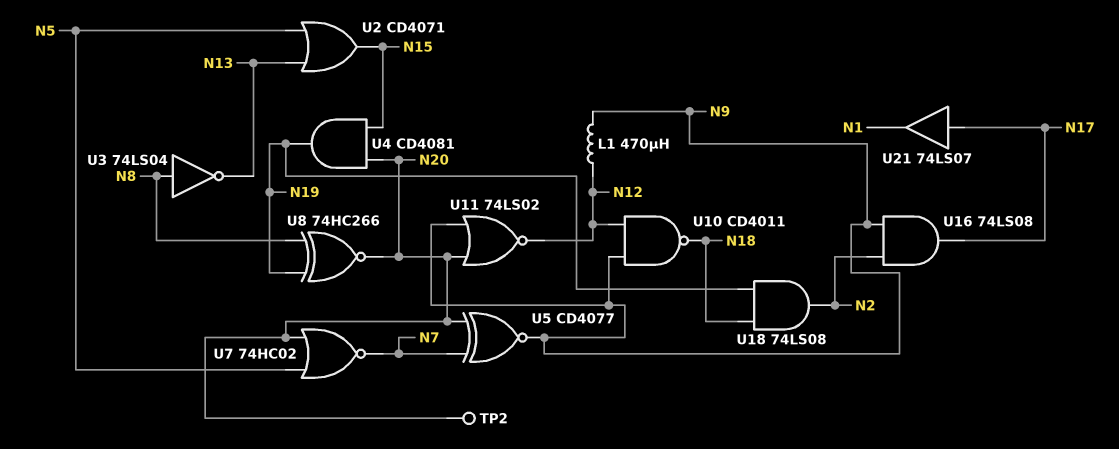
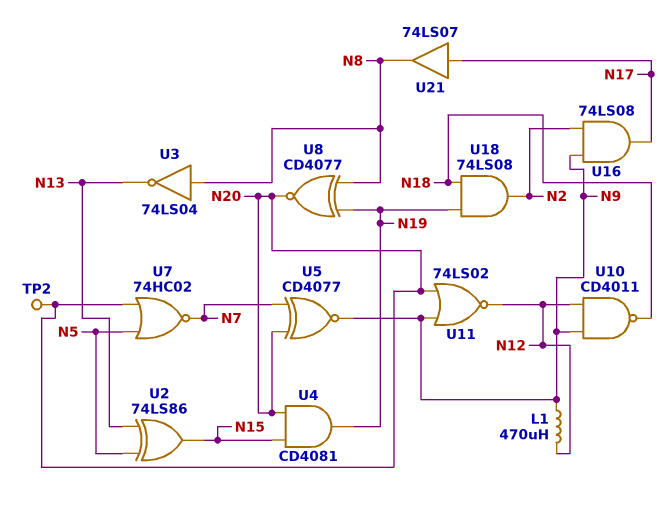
U2: OR CD4071 (in N5, in N13, out N15) -> XOR 74LS86 (in N5, in N13, out N15)
U8: XNOR 74HC266 (in N8, in N19, out N20) -> XNOR CD4077 (in N8, in N19, out N20)
U21: buffer 74LS07 (in N17, out N1) -> buffer 74LS07 (in N17, out N8)

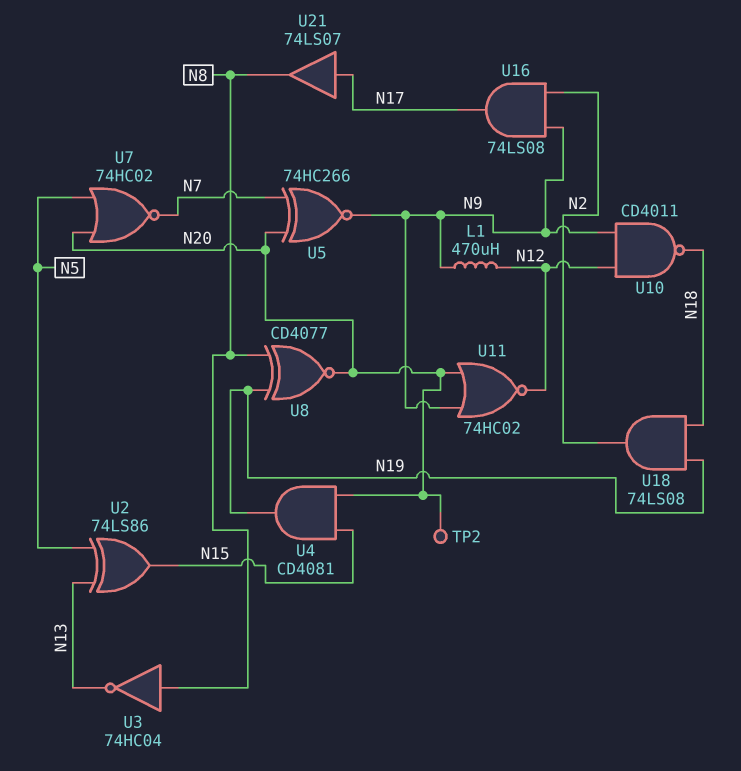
U3: NOT 74LS04 (in N8, out N13) -> NOT 74HC04 (in N8, out N13)
U5: XNOR CD4077 (in N7, in N20, out N9) -> XNOR 74HC266 (in N7, in N20, out N9)
U11: NOR 74LS02 (in N9, in N20, out N12) -> NOR 74HC02 (in N9, in N20, out N12)

